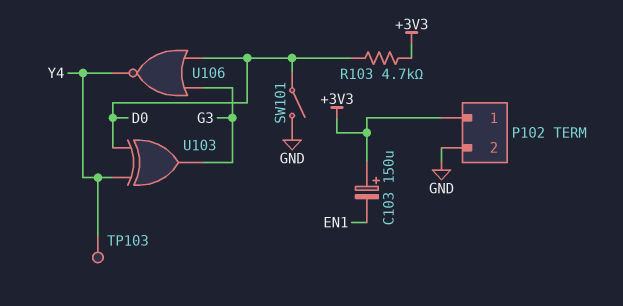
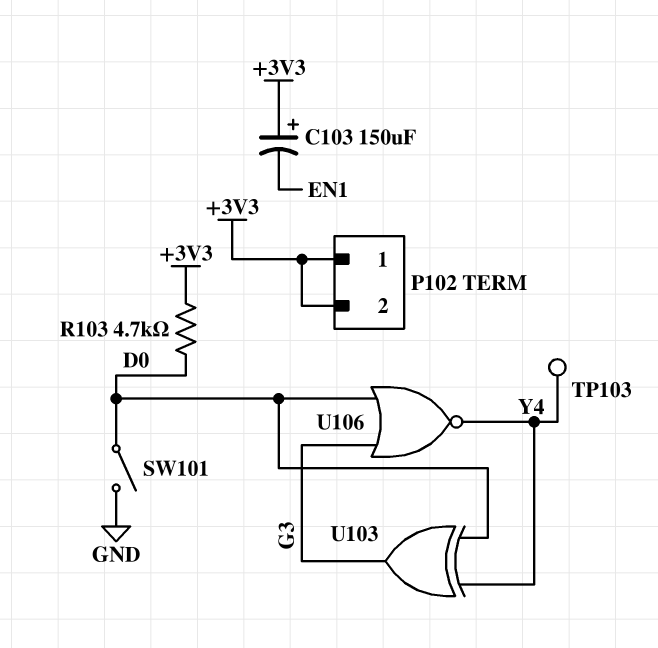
P102 pin 2: GND -> +3V3

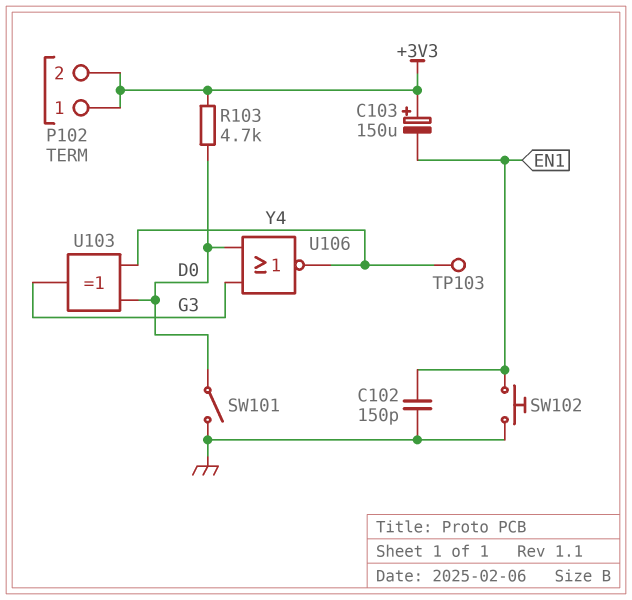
C102: none -> 150pF (EN1, GND)
SW102: none -> button (EN1, GND)

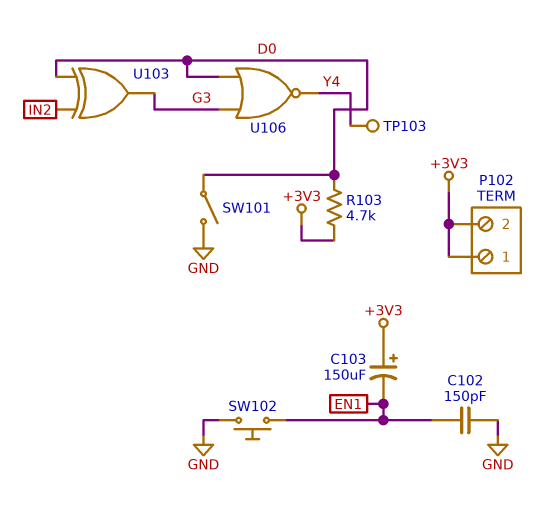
U103: XOR (in D0, in Y4, out G3) -> XOR (in D0, in IN2, out G3)

